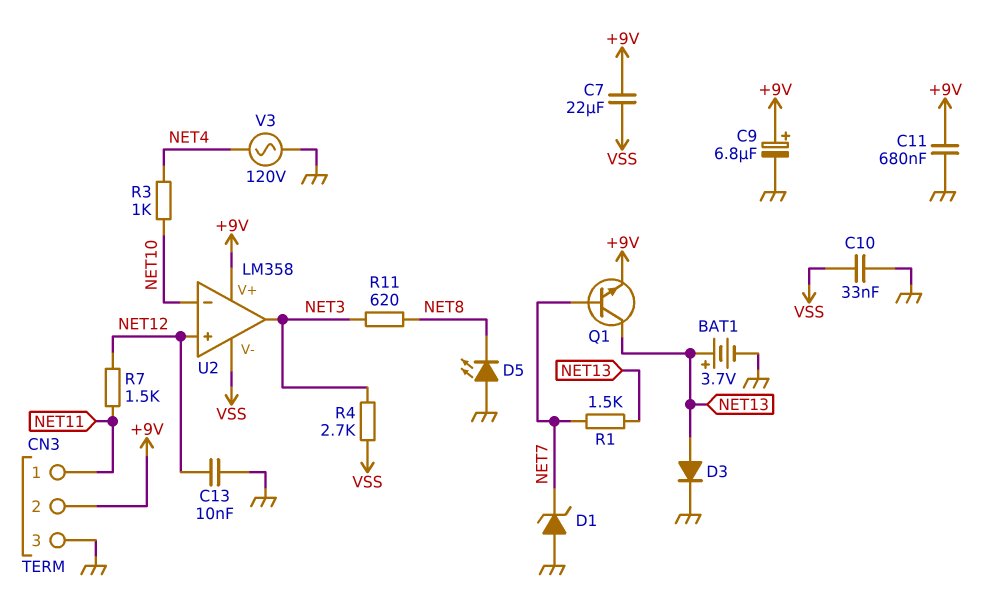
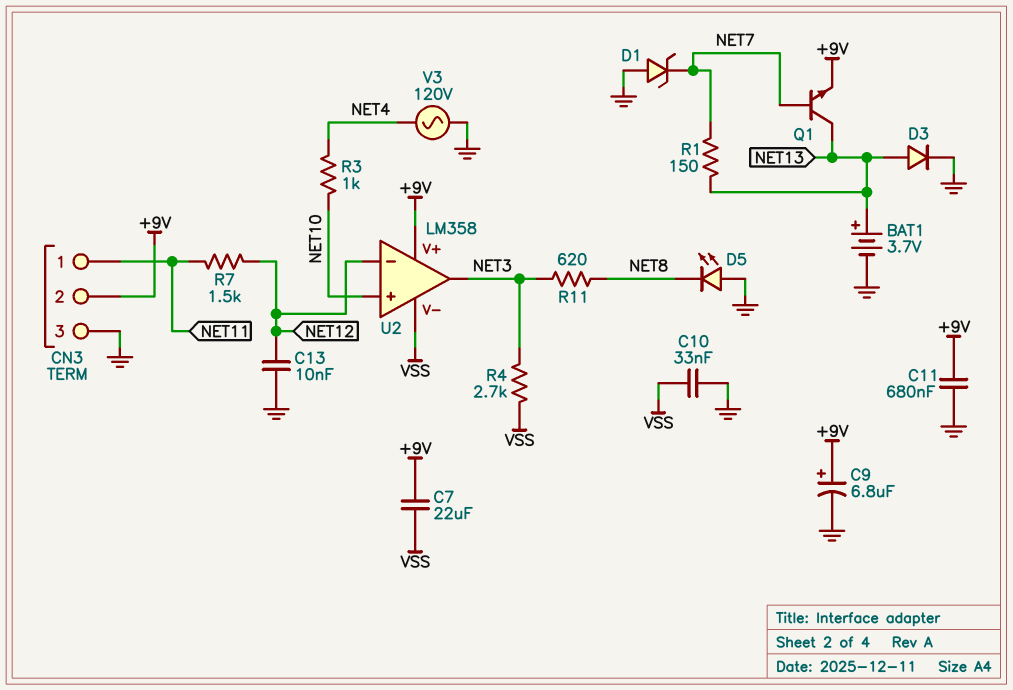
R1: 1.5k (NET7, NET13) -> 150 (NET7, NET13)
U2 pin in+: NET12 -> NET10
U2 pin in-: NET10 -> NET12

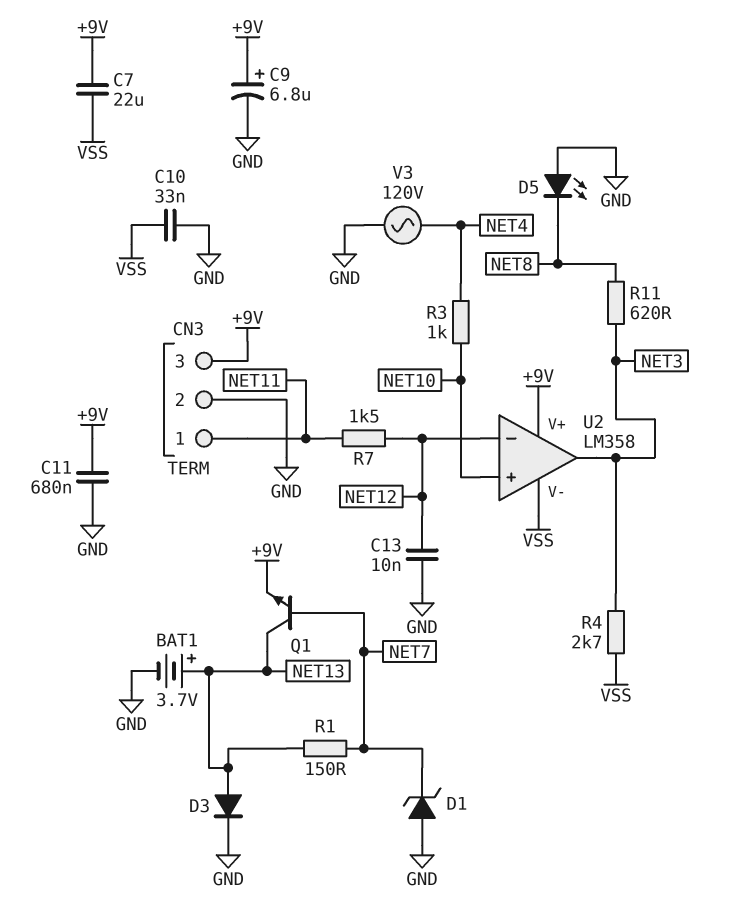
CN3 pin 2: +9V -> GND
CN3 pin 3: GND -> +9V

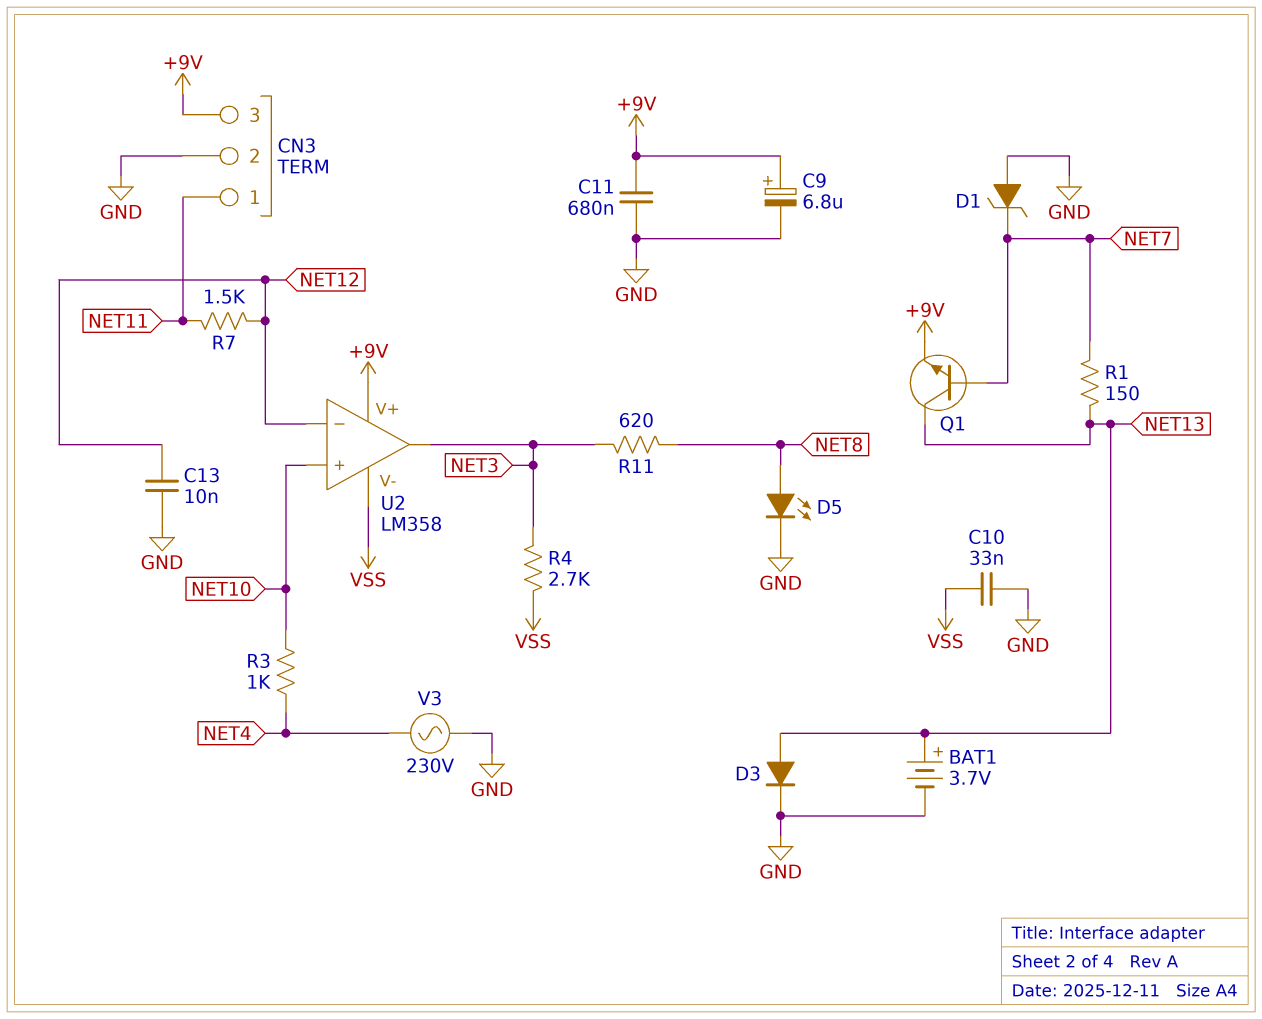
C7: 22uF (+9V, VSS) -> none
D5: LED (A GND, K NET8) -> LED (A NET8, K GND)
V3: AC 120V (GND, NET4) -> AC 230V (GND, NET4)

